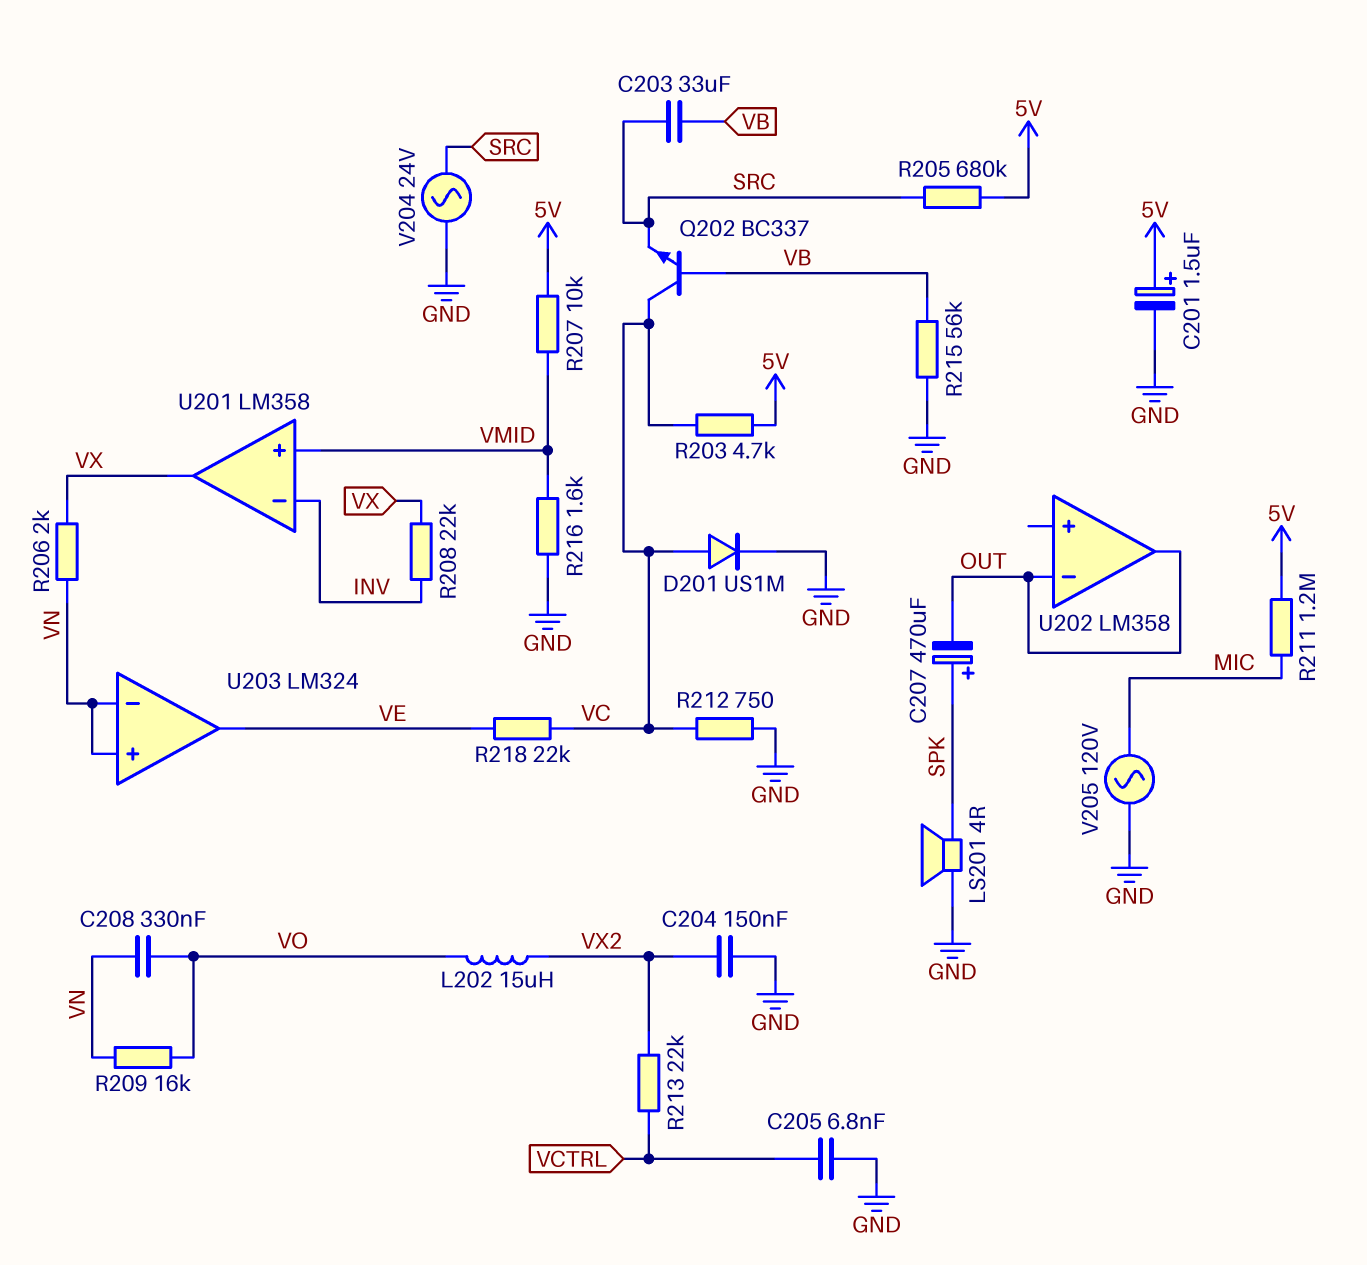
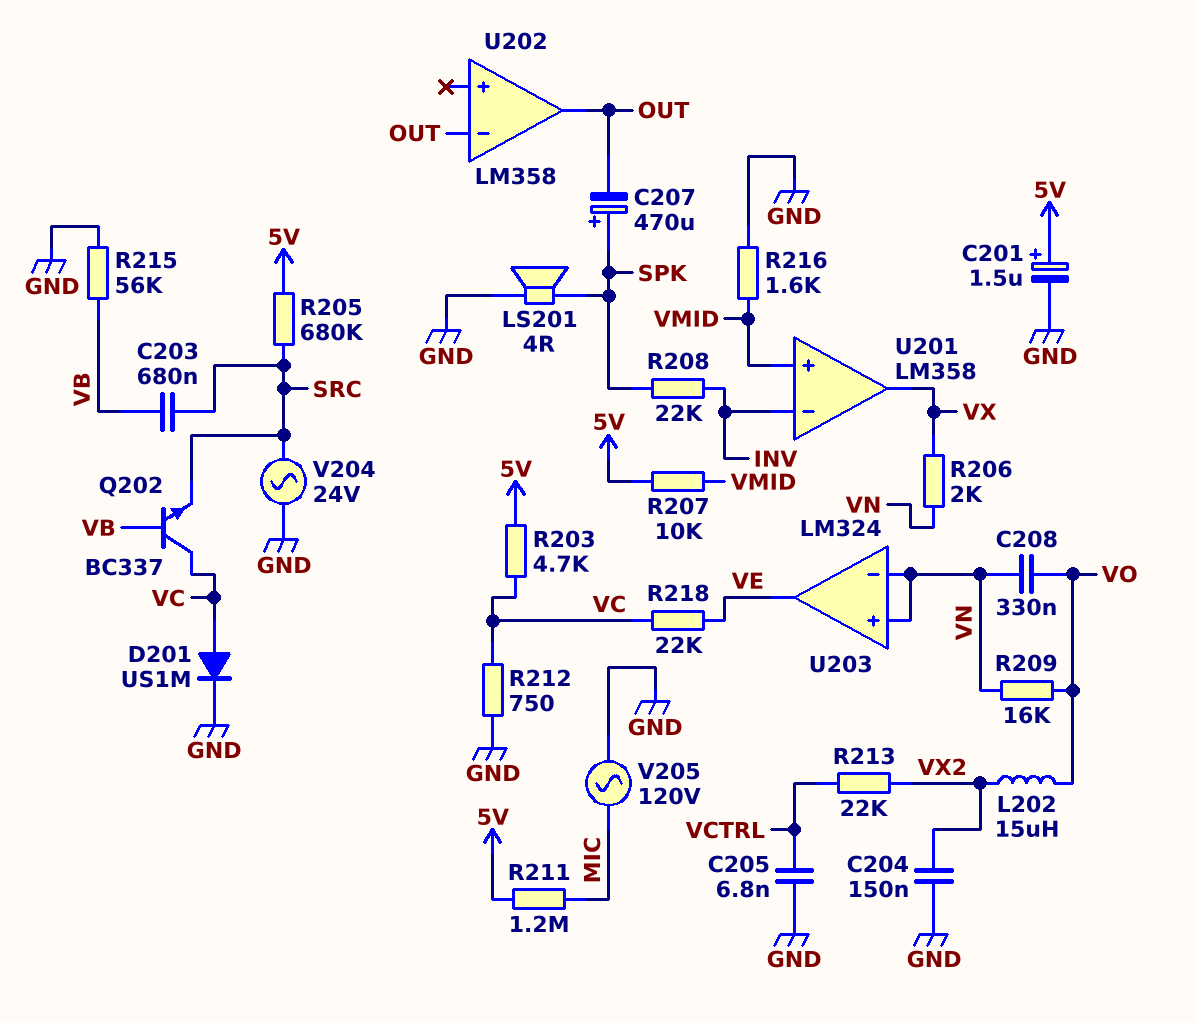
C203: 33uF (SRC, VB) -> 680nF (SRC, VB)
R208: 22k (INV, VX) -> 22k (INV, SPK)

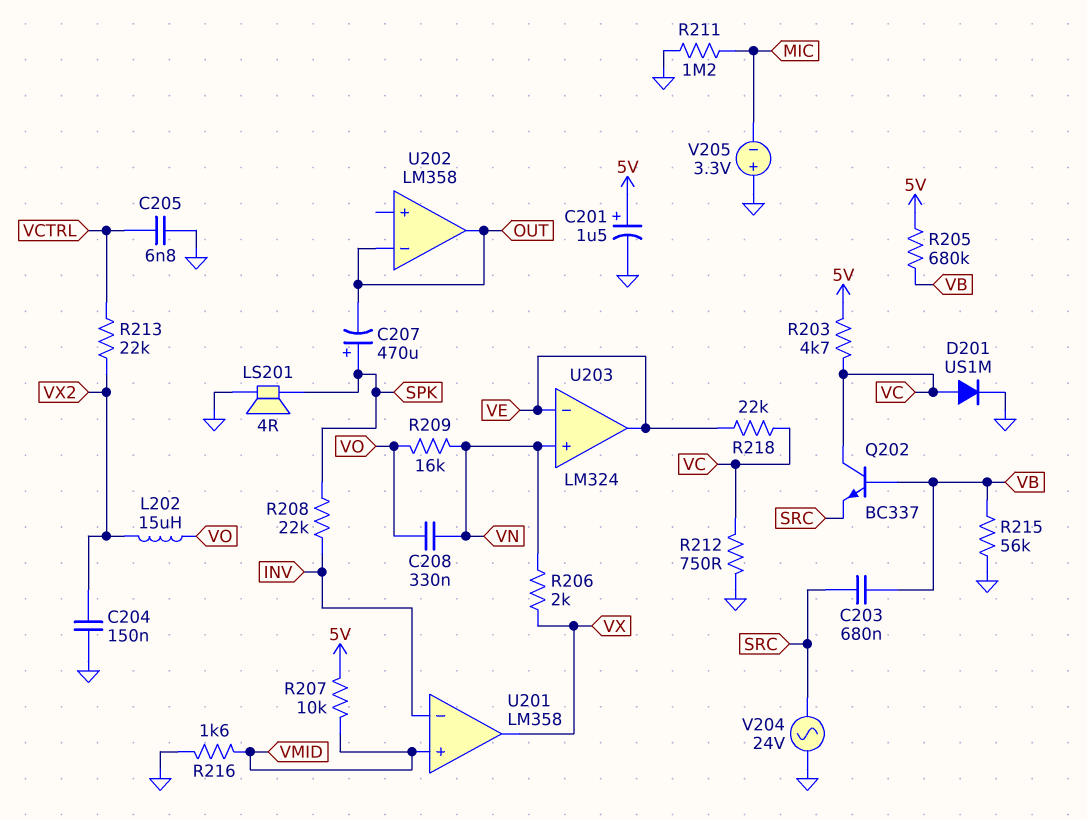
R205: 680k (5V, SRC) -> 680k (5V, VB)
R211: 1.2M (5V, MIC) -> 1.2M (GND, MIC)
U203 pin in-: VN -> VE
V205: AC 120V (GND, MIC) -> 3.3V (plus GND, minus MIC)

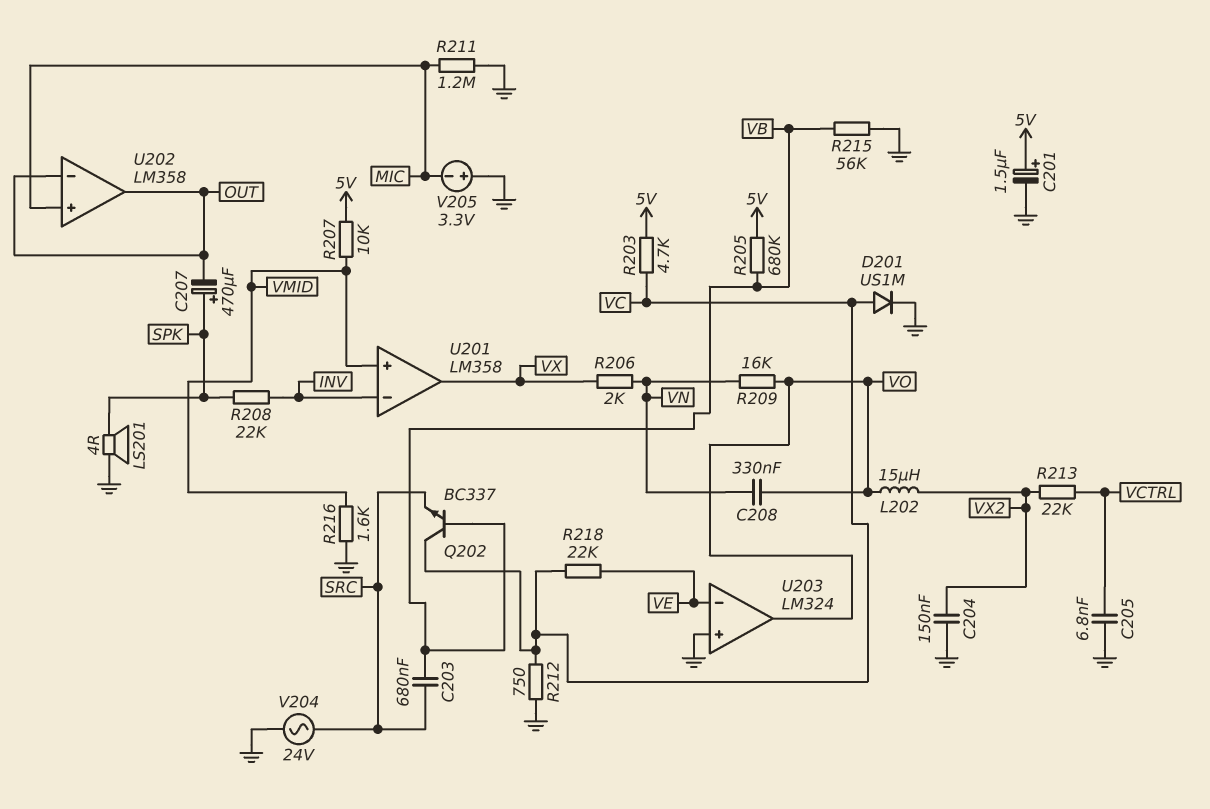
U202 pin in+: none -> MIC
U203 pin in+: VN -> GND
U203 pin out: VE -> VO

